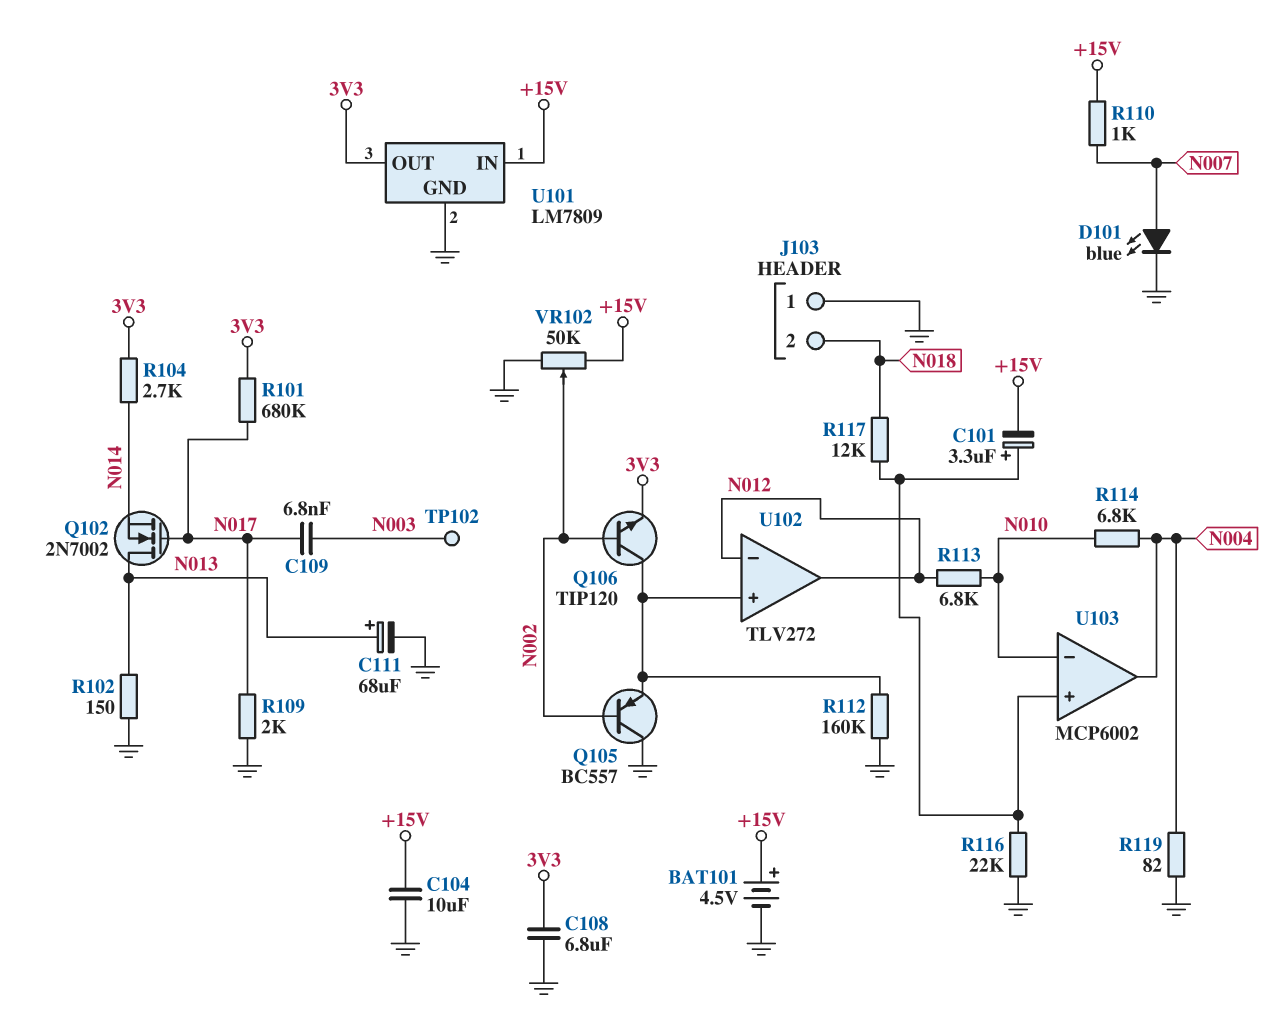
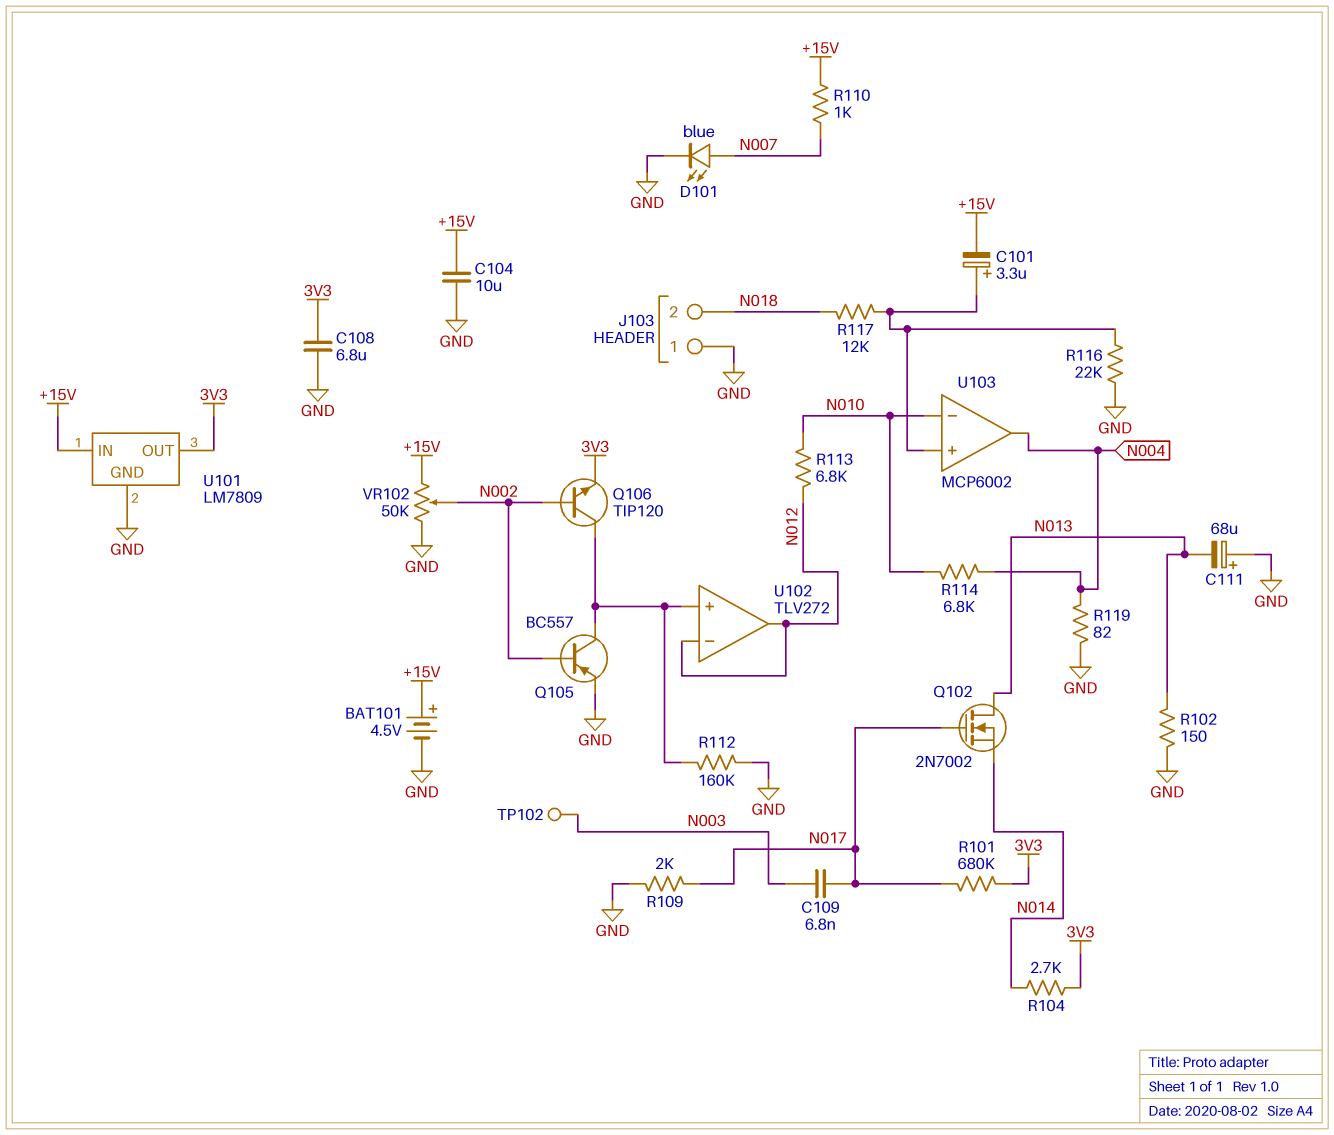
C111: 68uF (plus N013, minus GND) -> 68uF (plus GND, minus N013)
Q105: PNP BC557 (B N002, C GND, E U102/in+) -> PNP BC557 (B N002, C U102/in+, E GND)

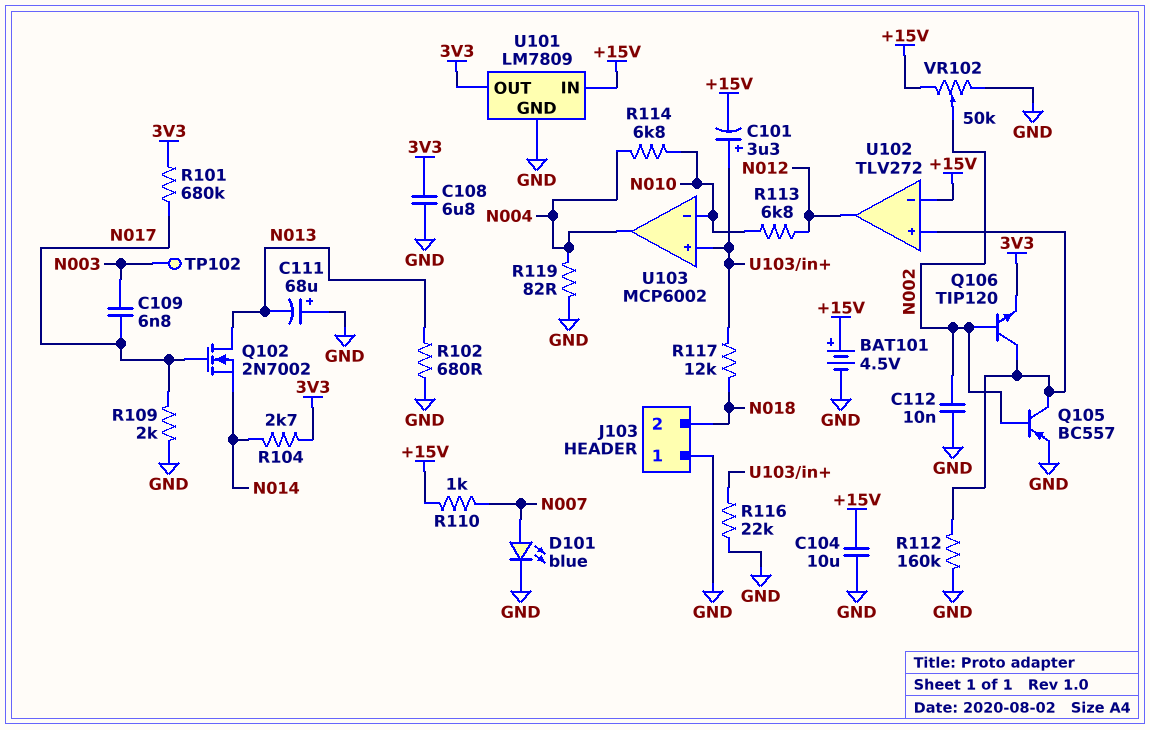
C112: none -> 10nF (GND, N002)
R102: 150 (GND, N013) -> 680 (GND, N013)
U102 pin in-: N012 -> +15V

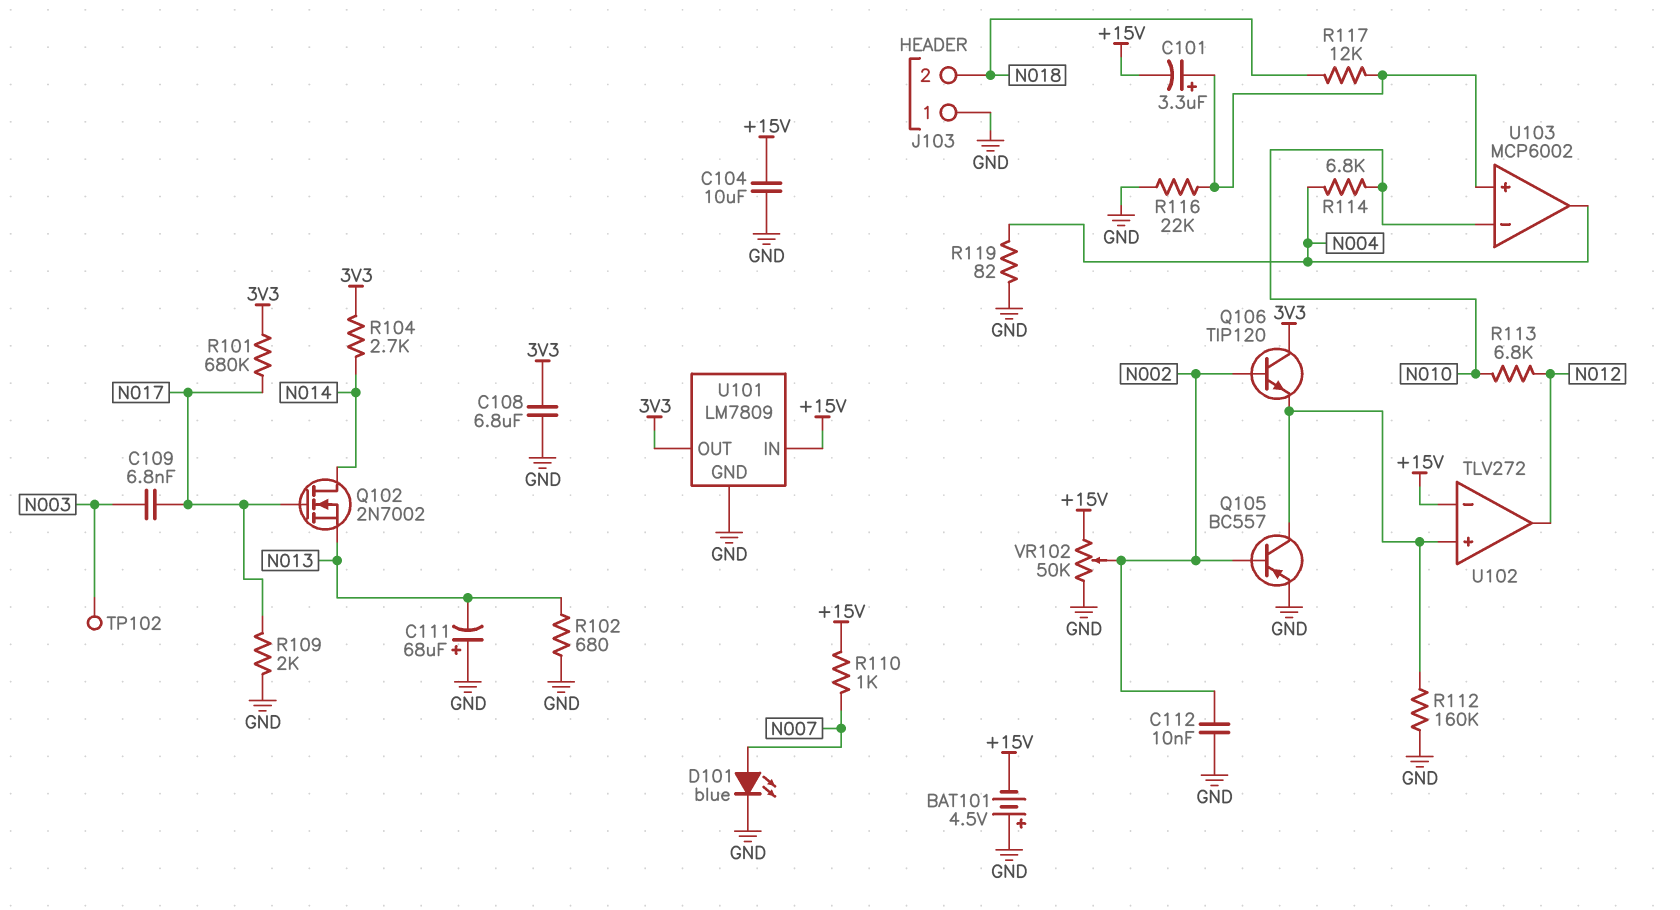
BAT101: 4.5V (plus +15V, minus GND) -> 4.5V (plus GND, minus +15V)
Q102: NMOS 2N7002 (G N017, D N013, S N014) -> NMOS 2N7002 (G N017, D N014, S N013)
Q106: NPN TIP120 (B N002, C U102/in+, E 3V3) -> NPN TIP120 (B N002, C 3V3, E U102/in+)

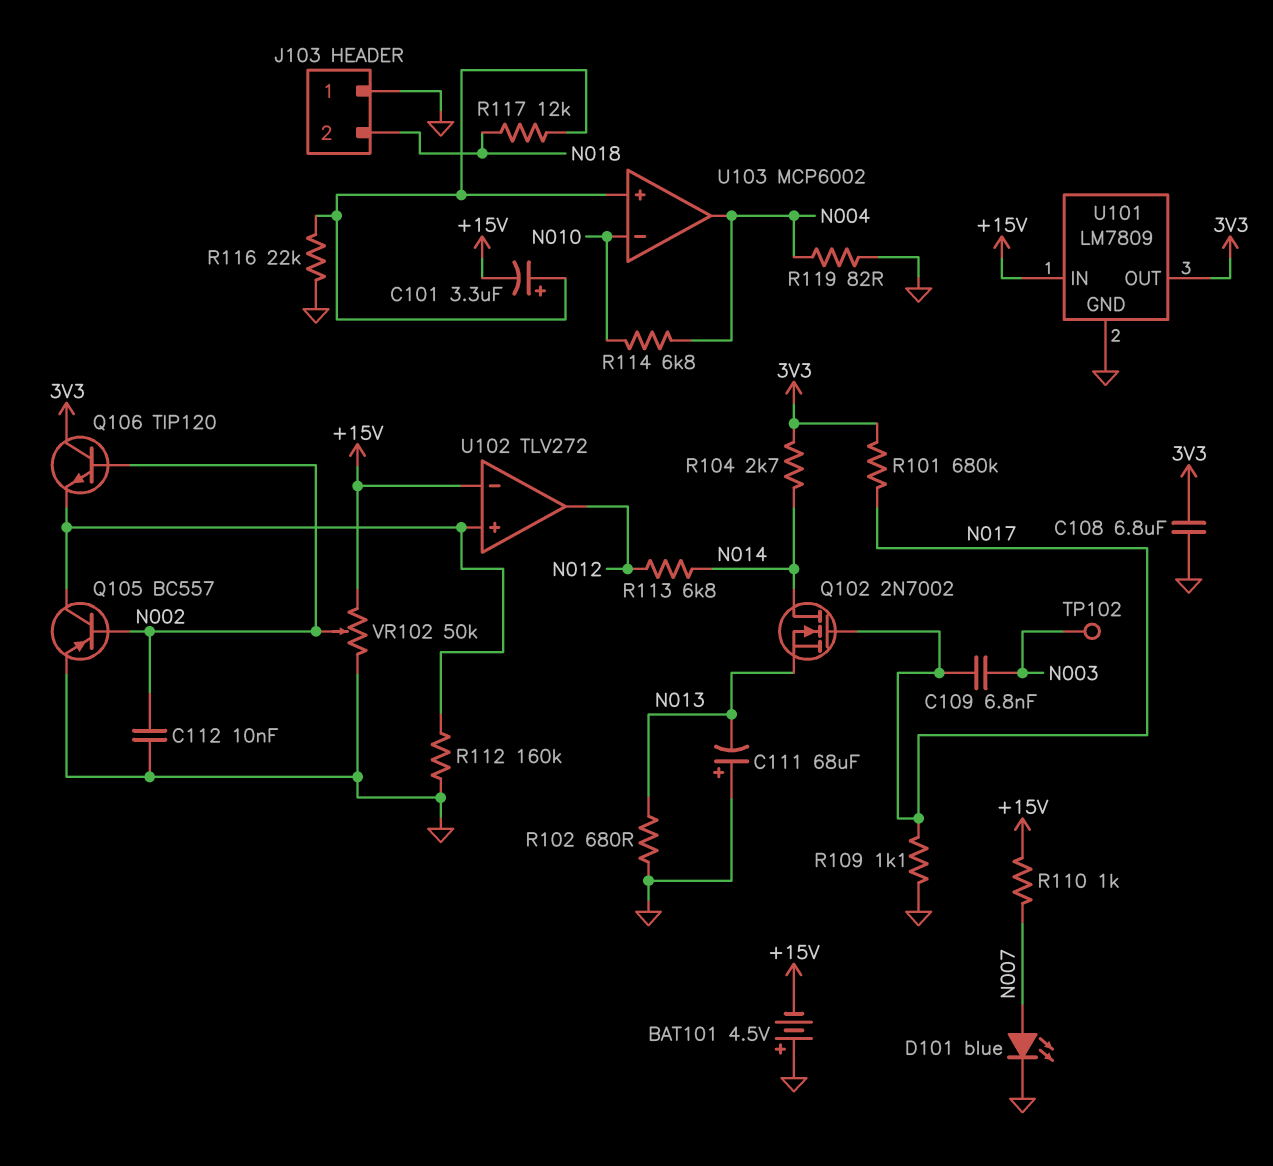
C104: 10uF (+15V, GND) -> none
R109: 2k (GND, N017) -> 1.1k (GND, N017)
R113: 6.8k (N010, N012) -> 6.8k (N012, N014)

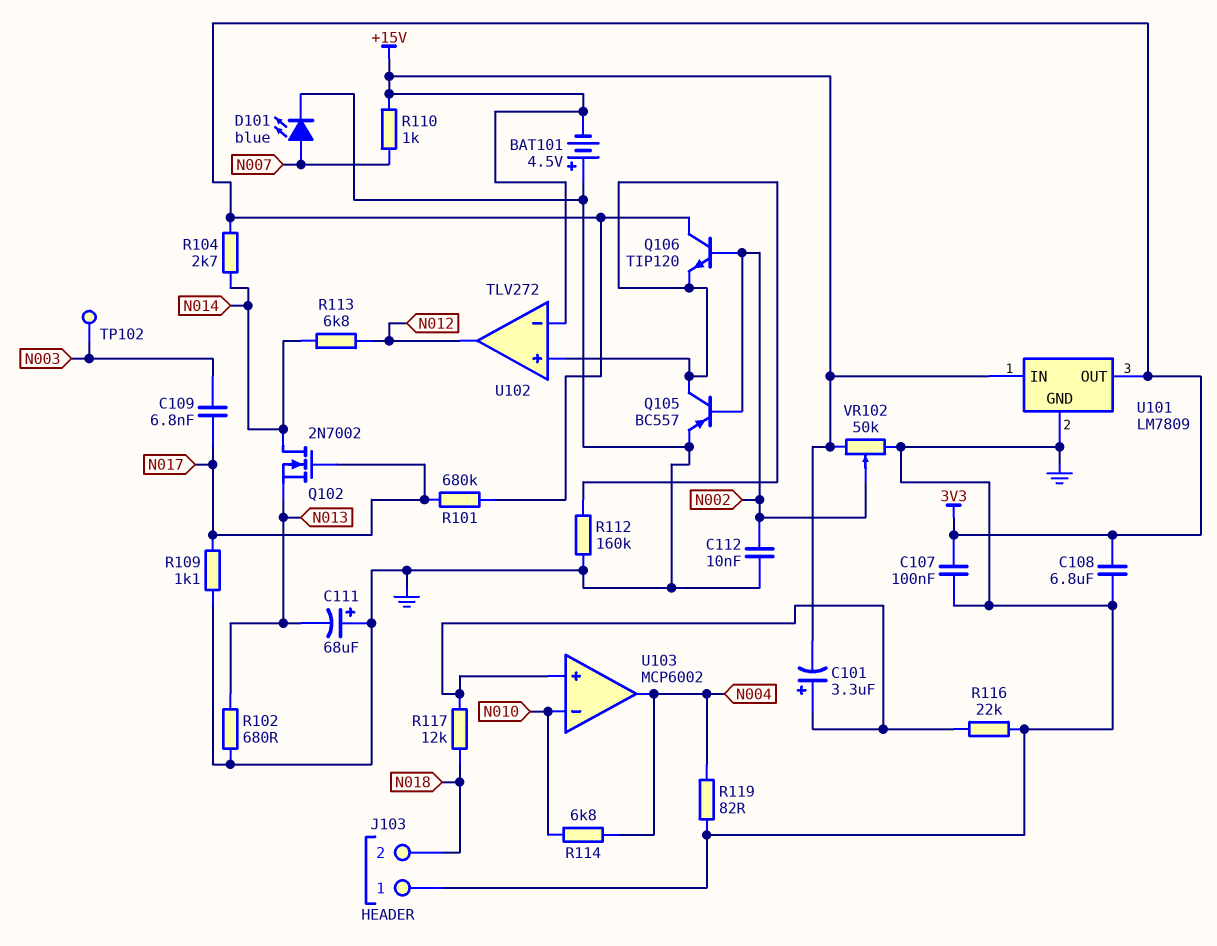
C107: none -> 100nF (3V3, GND)

